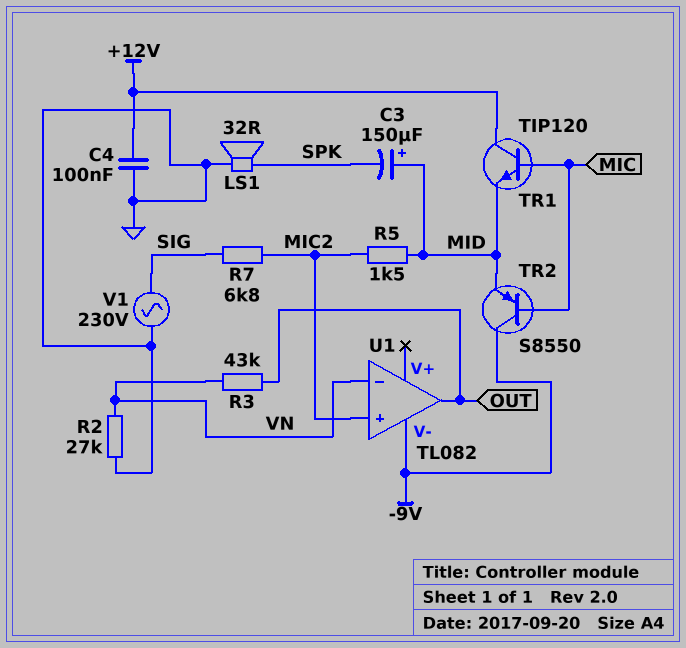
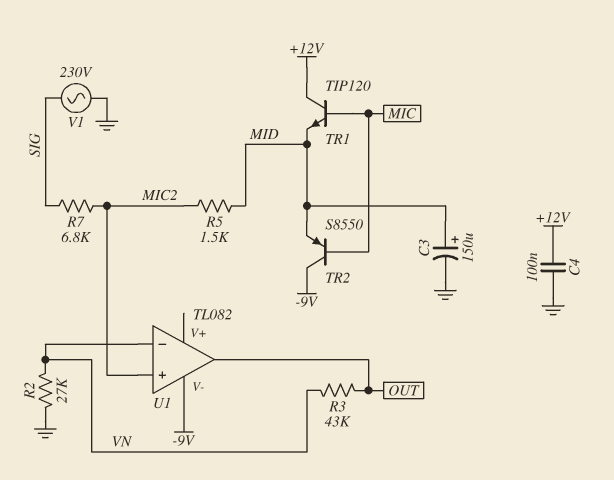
C3: 150uF (plus MID, minus SPK) -> 150uF (plus MID, minus GND)
LS1: speaker 32R (GND, SPK) -> none

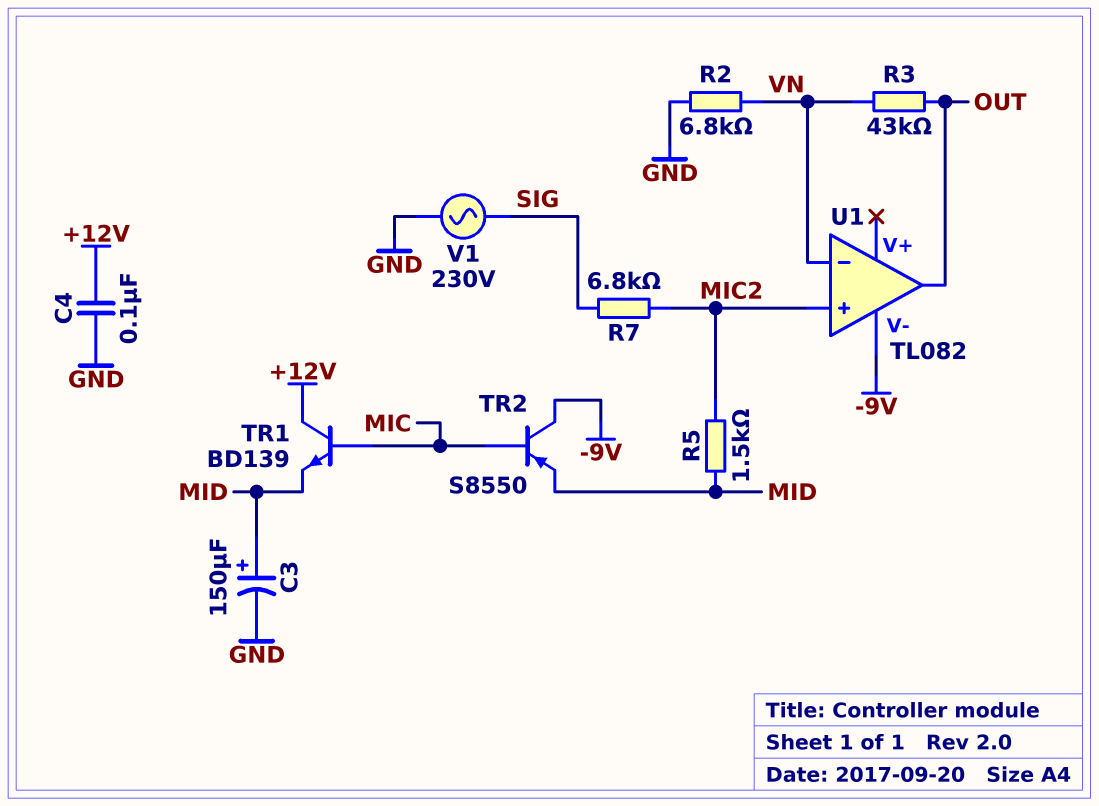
R2: 27k (GND, VN) -> 6.8k (GND, VN)
TR1: NPN TIP120 (B MIC, C +12V, E MID) -> NPN BD139 (B MIC, C +12V, E MID)

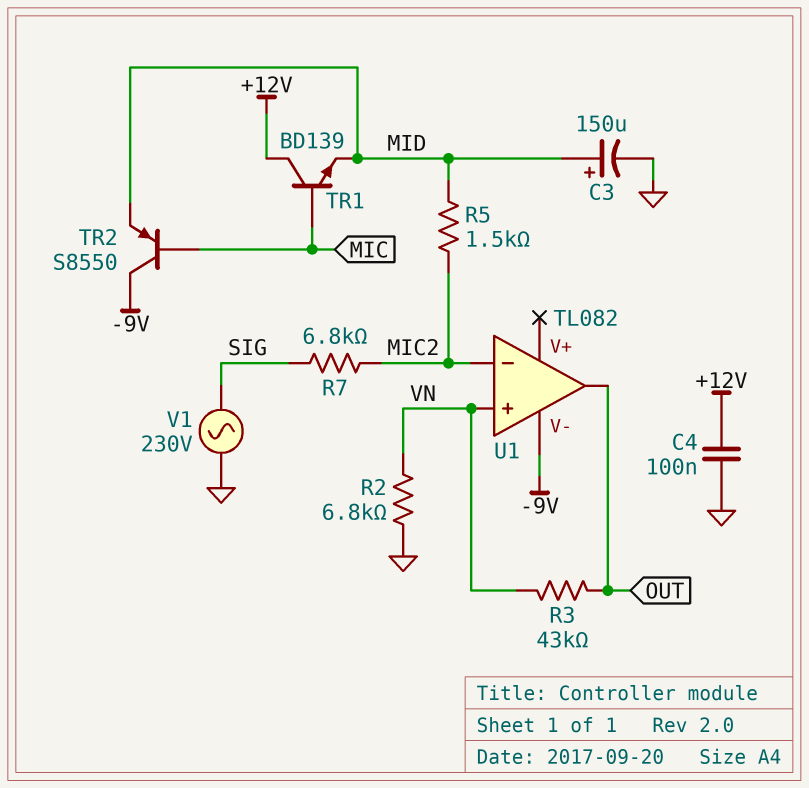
U1 pin in+: MIC2 -> VN
U1 pin in-: VN -> MIC2

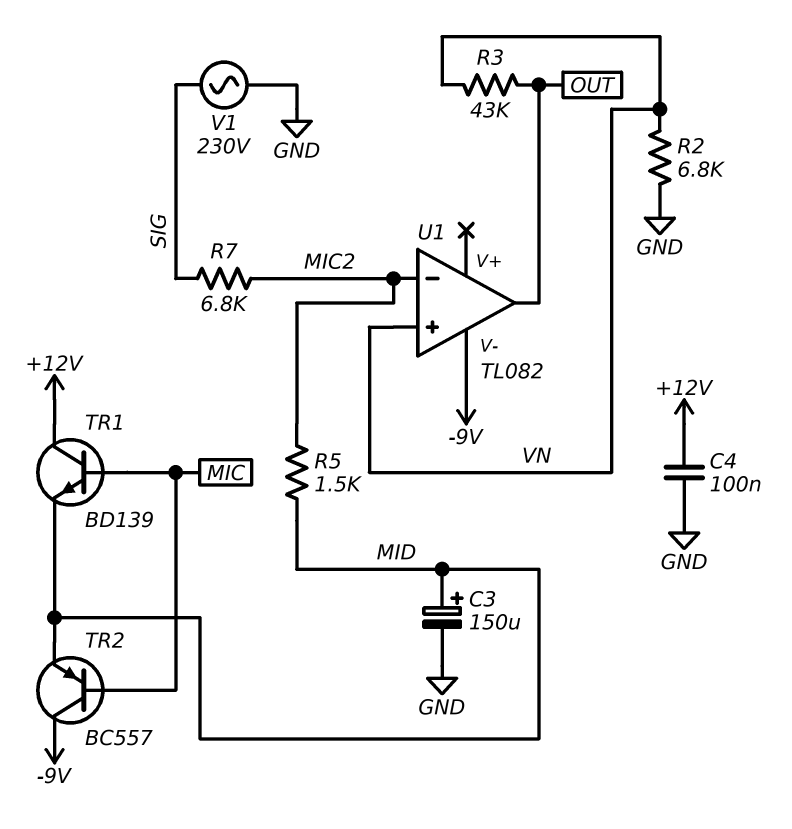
TR2: PNP S8550 (B MIC, C -9V, E MID) -> PNP BC557 (B MIC, C -9V, E MID)

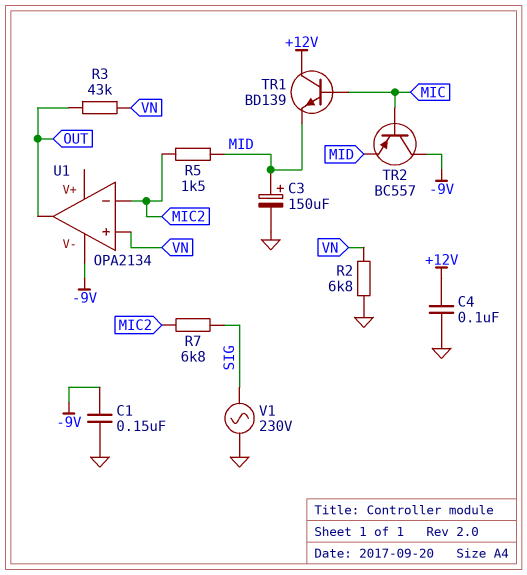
C1: none -> 150nF (-9V, GND)
U1: TL082 -> OPA2134

